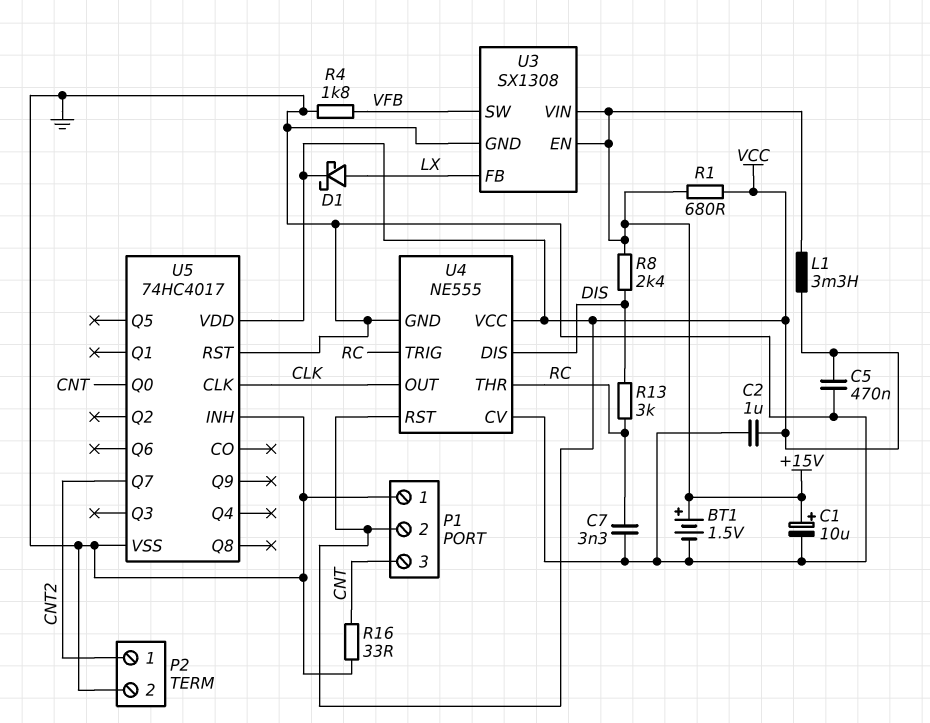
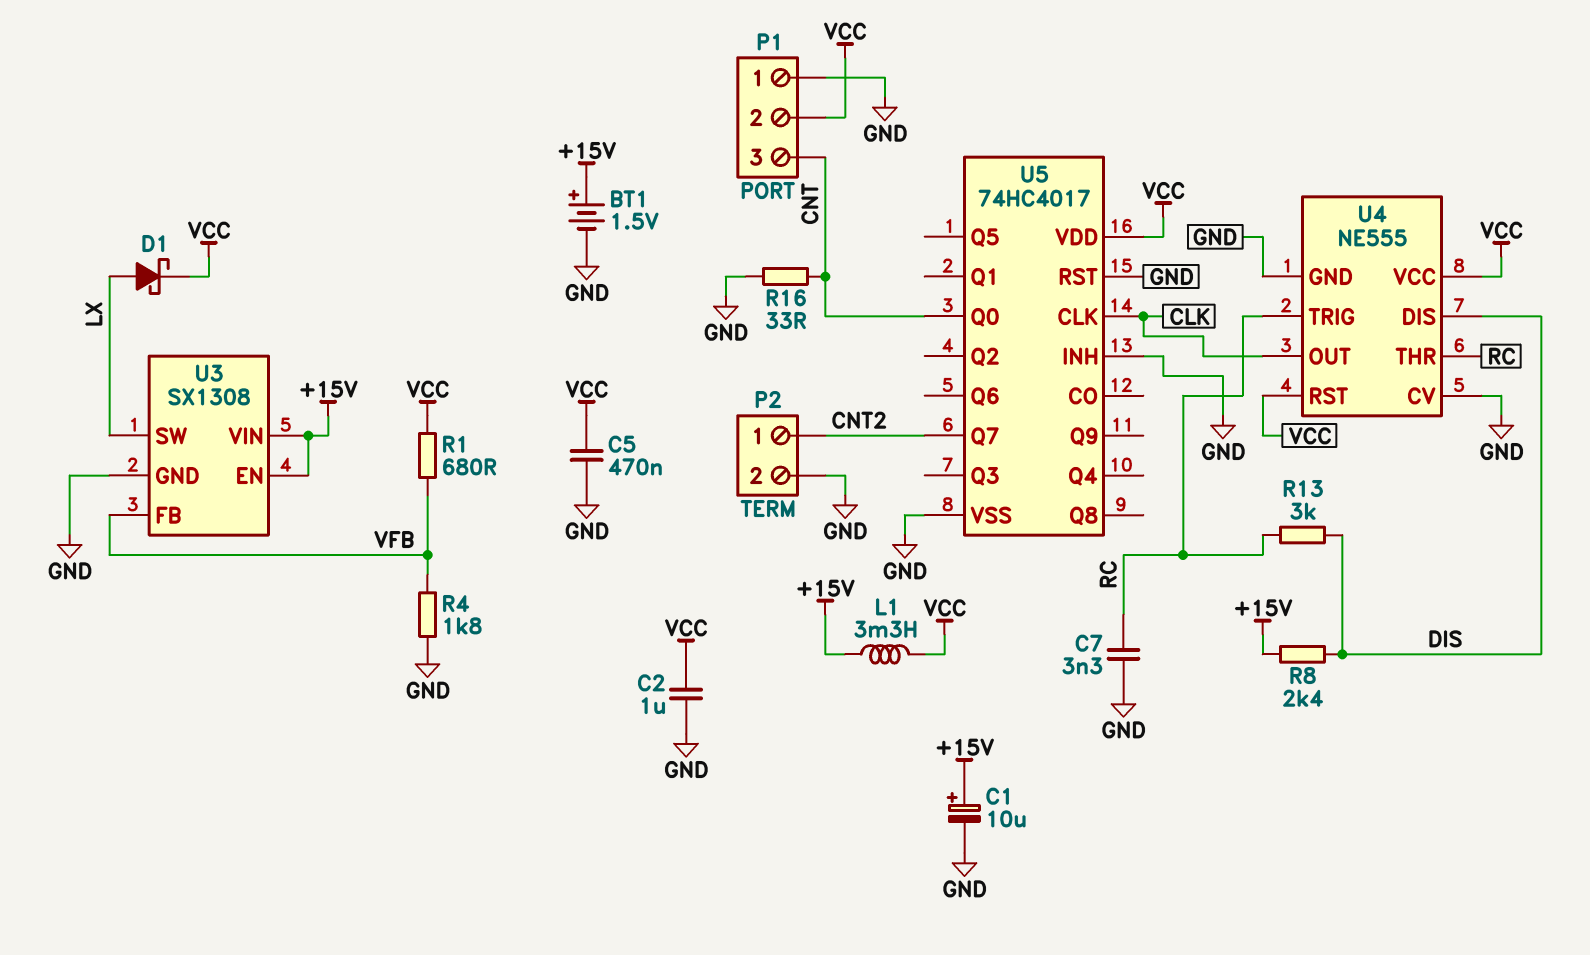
R1: 680 (+15V, VCC) -> 680 (VCC, VFB)
U3 pin FB: LX -> VFB
U3 pin SW: VFB -> LX

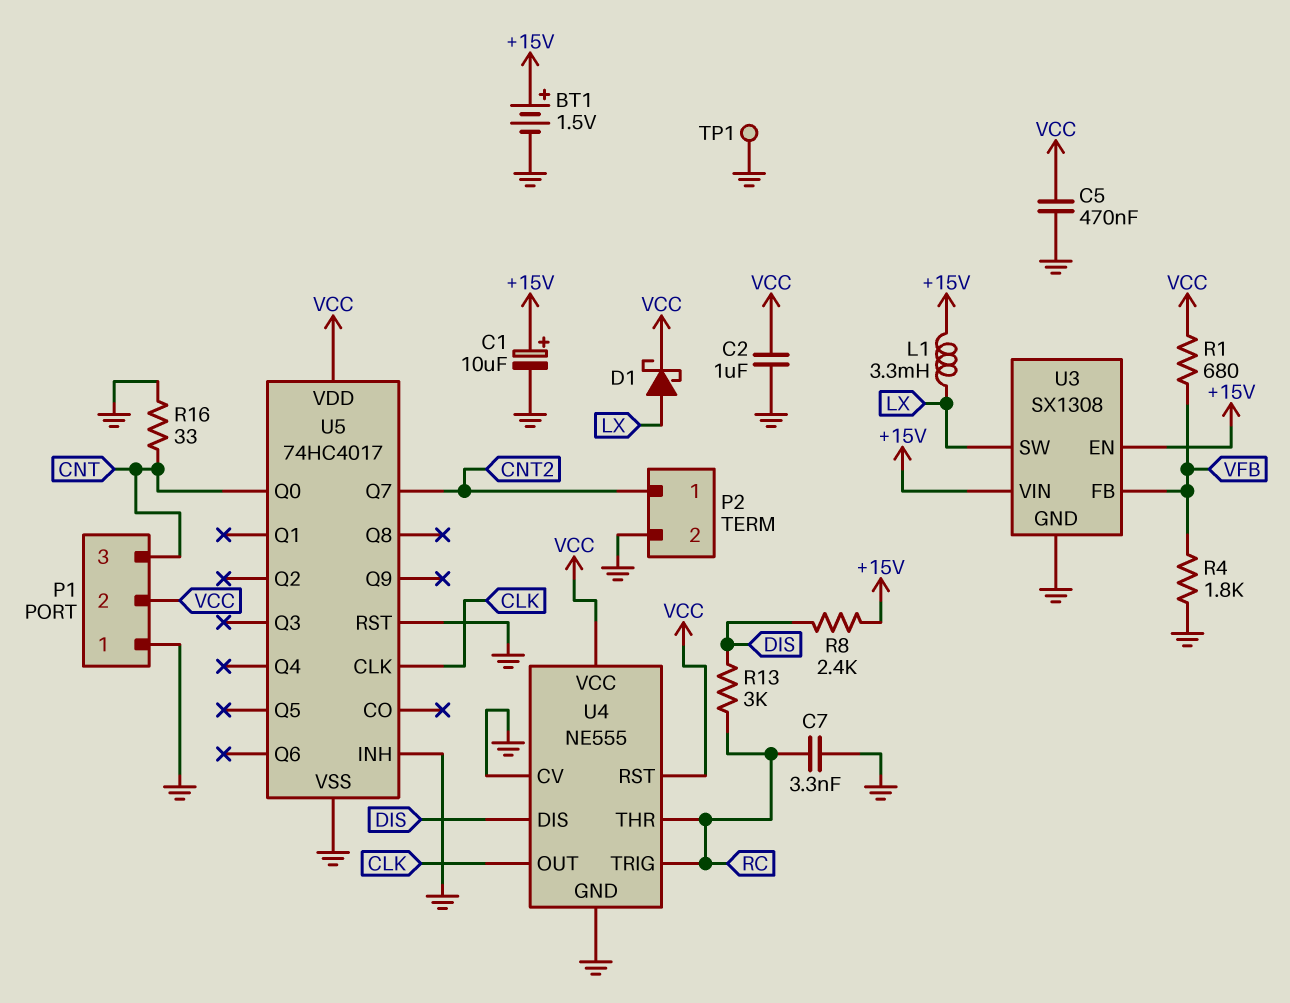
L1: 3.3mH (+15V, VCC) -> 3.3mH (+15V, LX)
TP1: none -> test point (GND)

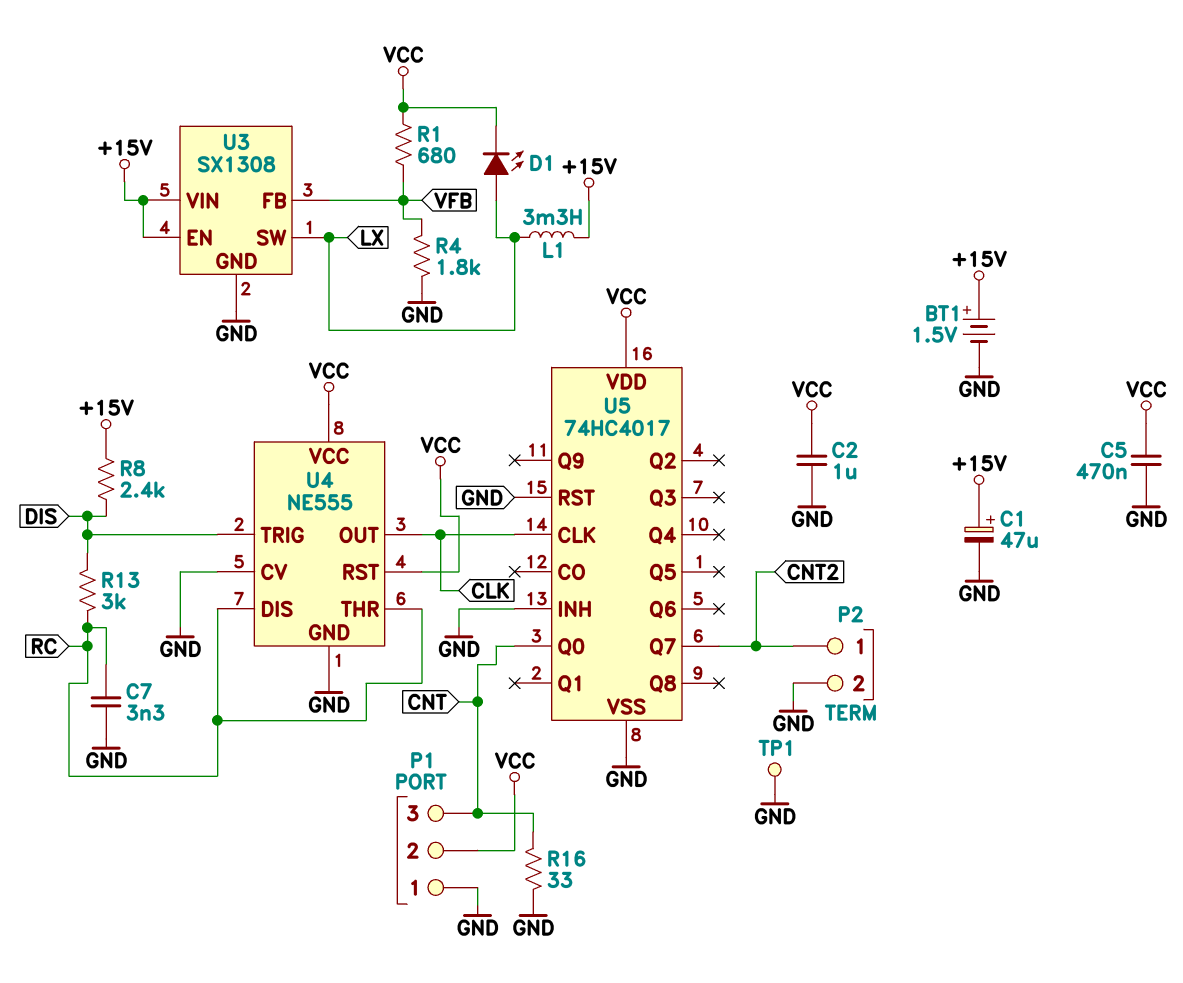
C1: 10uF (plus +15V, minus GND) -> 47uF (plus +15V, minus GND)
D1: schottky (A LX, K VCC) -> LED (A LX, K VCC)
U4 pin DIS: DIS -> RC
U4 pin TRIG: RC -> DIS

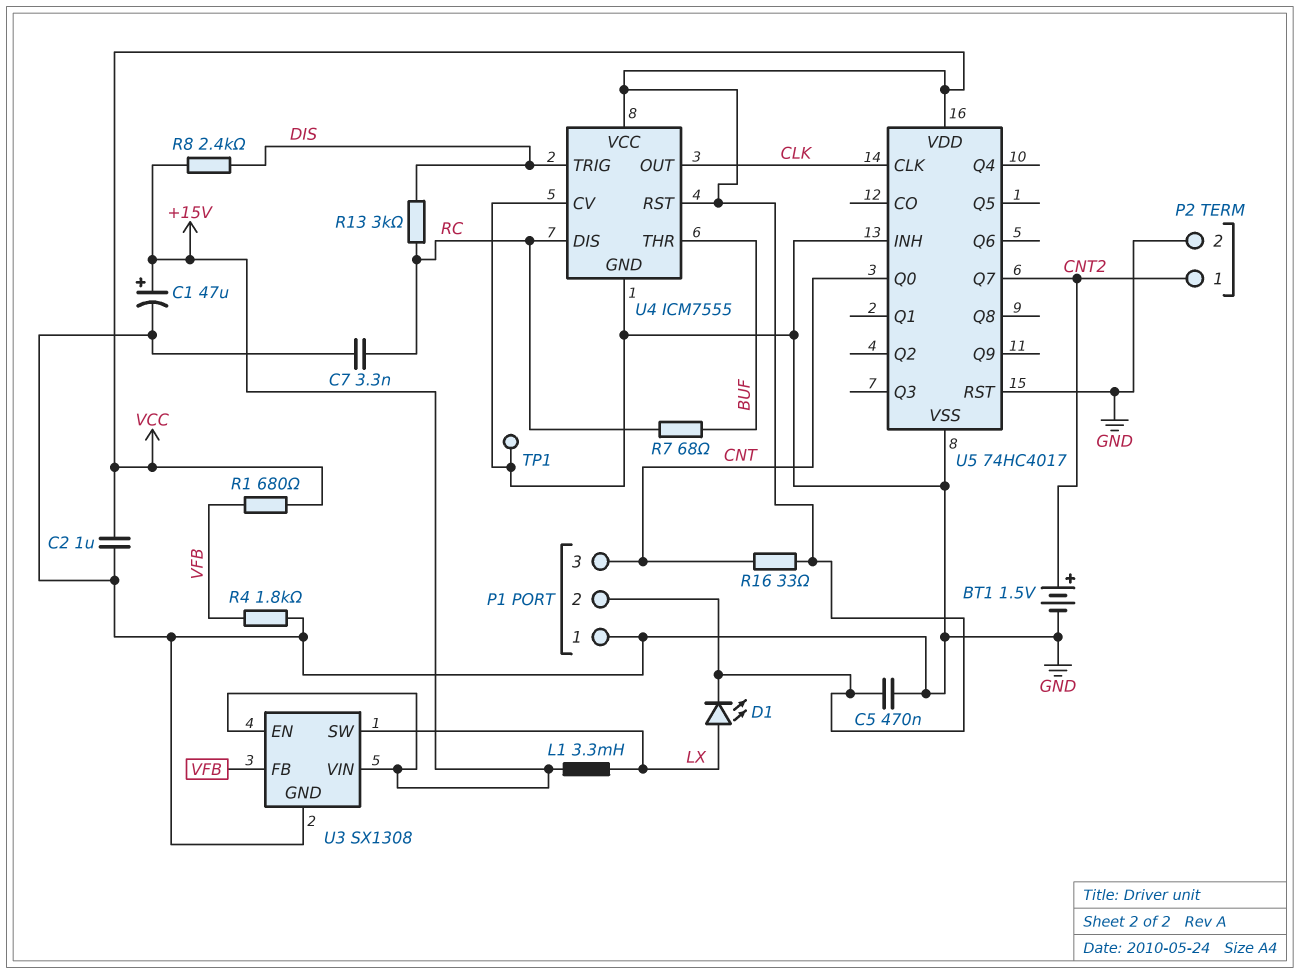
BT1: 1.5V (plus +15V, minus GND) -> 1.5V (plus CNT2, minus GND)
R7: none -> 68 (BUF, RC)
R16: 33 (CNT, GND) -> 33 (CNT, VCC)
U4: NE555 -> ICM7555
U4 pin THR: RC -> BUF

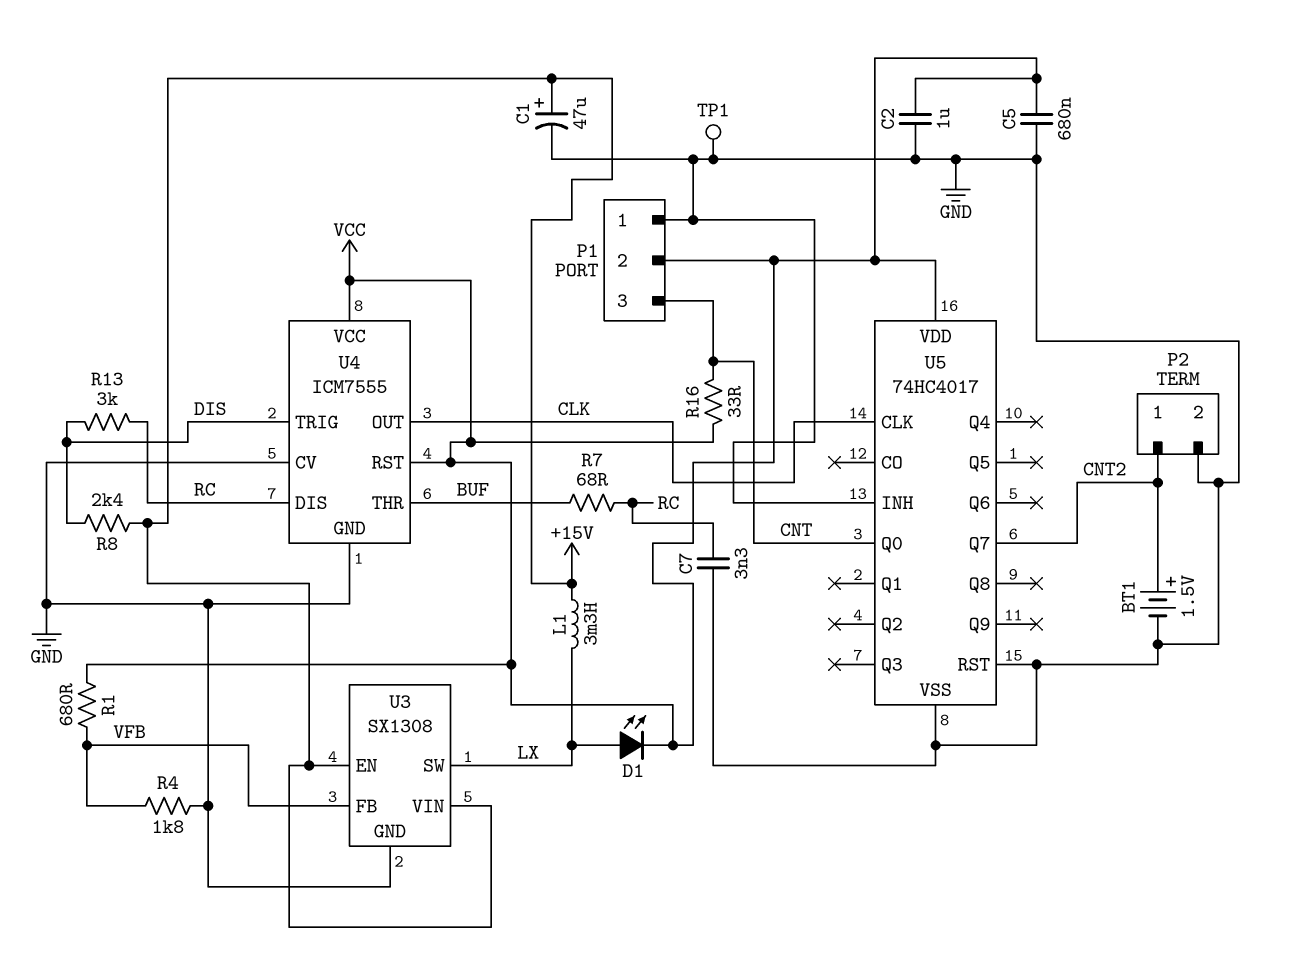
C5: 470nF (GND, VCC) -> 680nF (GND, VCC)

